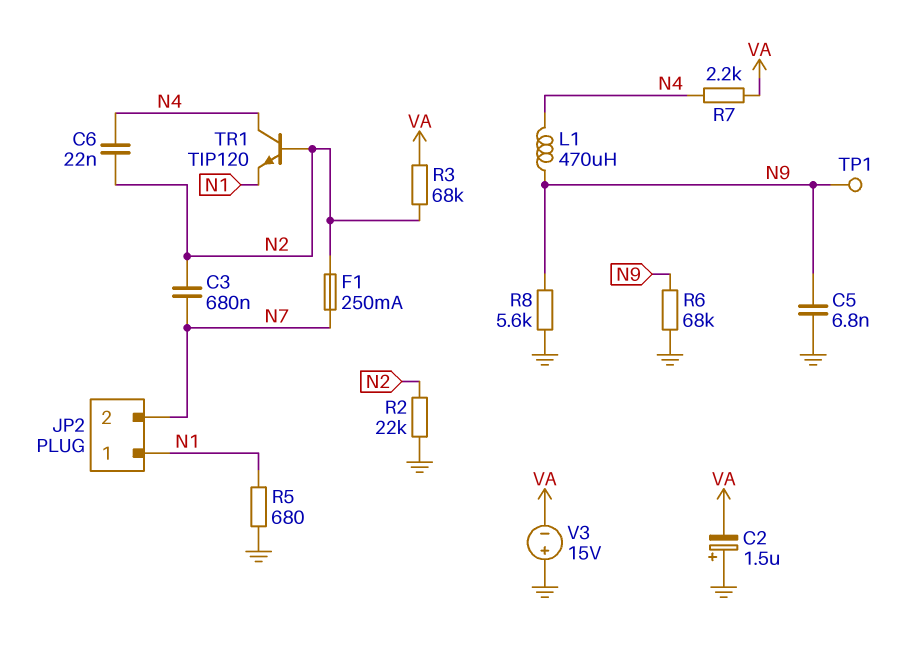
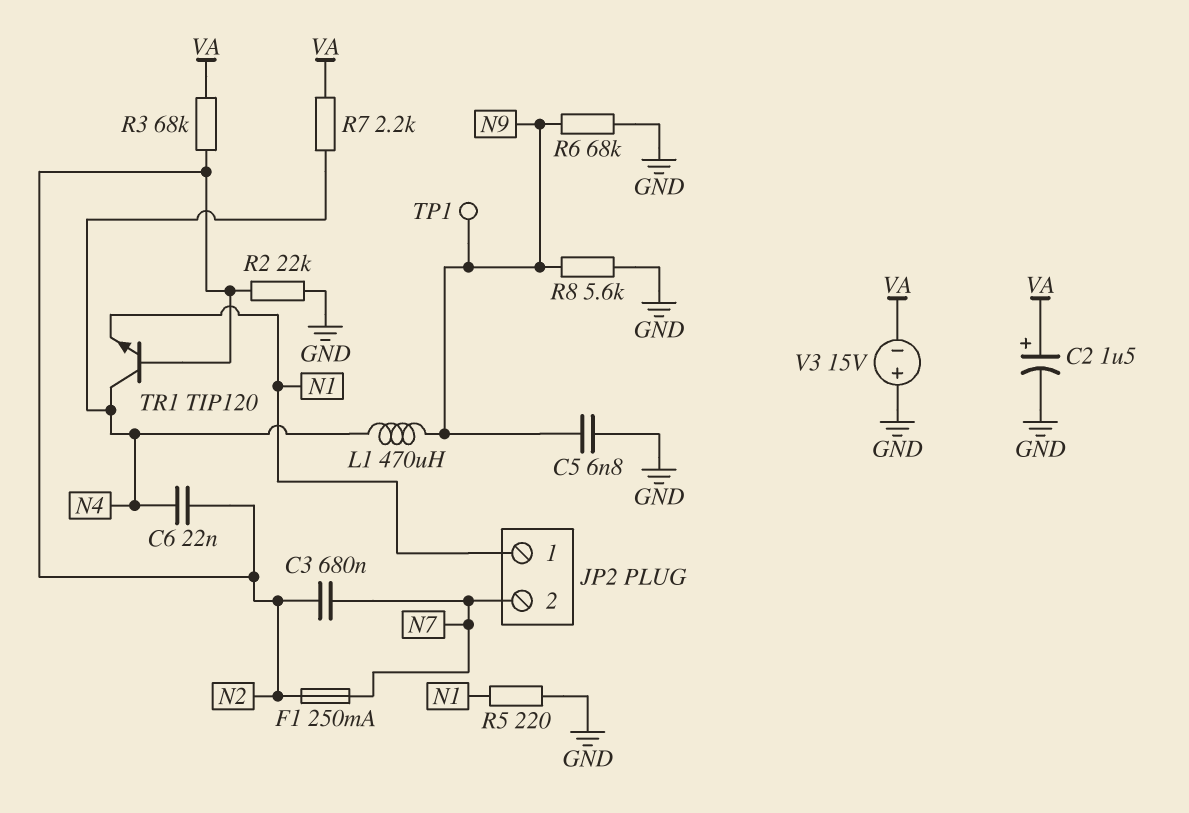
C2: 1.5uF (plus GND, minus VA) -> 1.5uF (plus VA, minus GND)
R5: 680 (GND, N1) -> 220 (GND, N1)

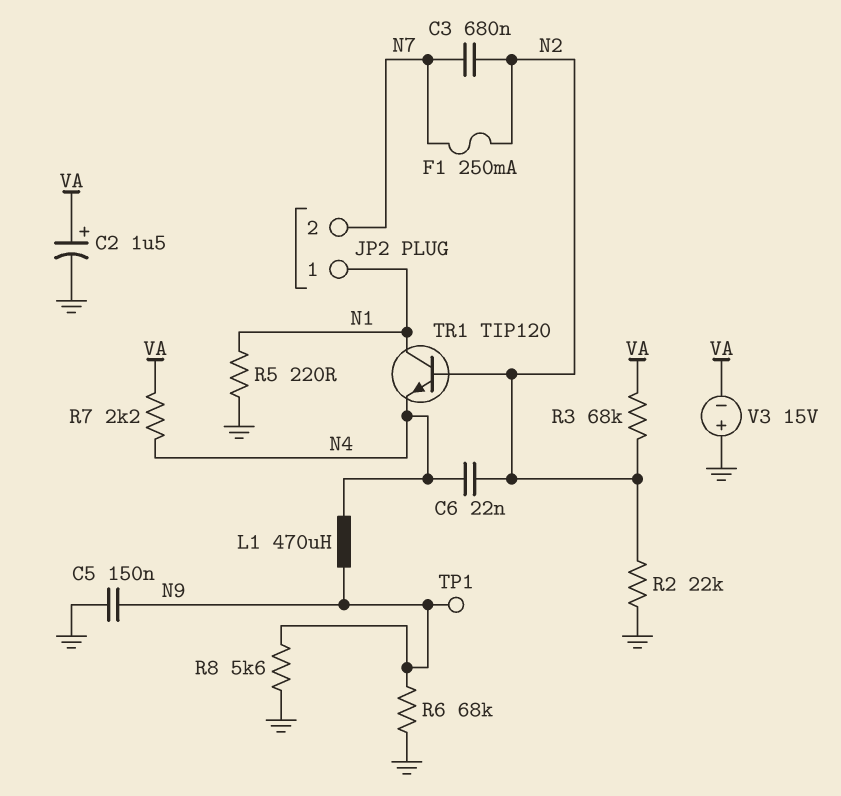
C5: 6.8nF (GND, N9) -> 150nF (GND, N9)
TR1: NPN TIP120 (B N2, C N4, E N1) -> NPN TIP120 (B N2, C N1, E N4)

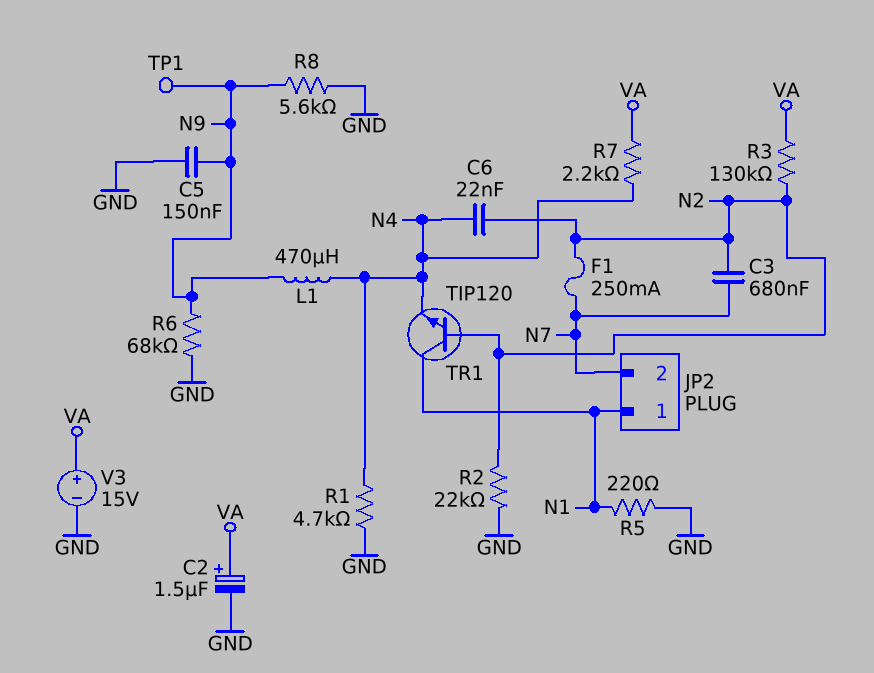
R1: none -> 4.7k (GND, N4)
R3: 68k (N2, VA) -> 130k (N2, VA)
V3: 15V (plus GND, minus VA) -> 15V (plus VA, minus GND)

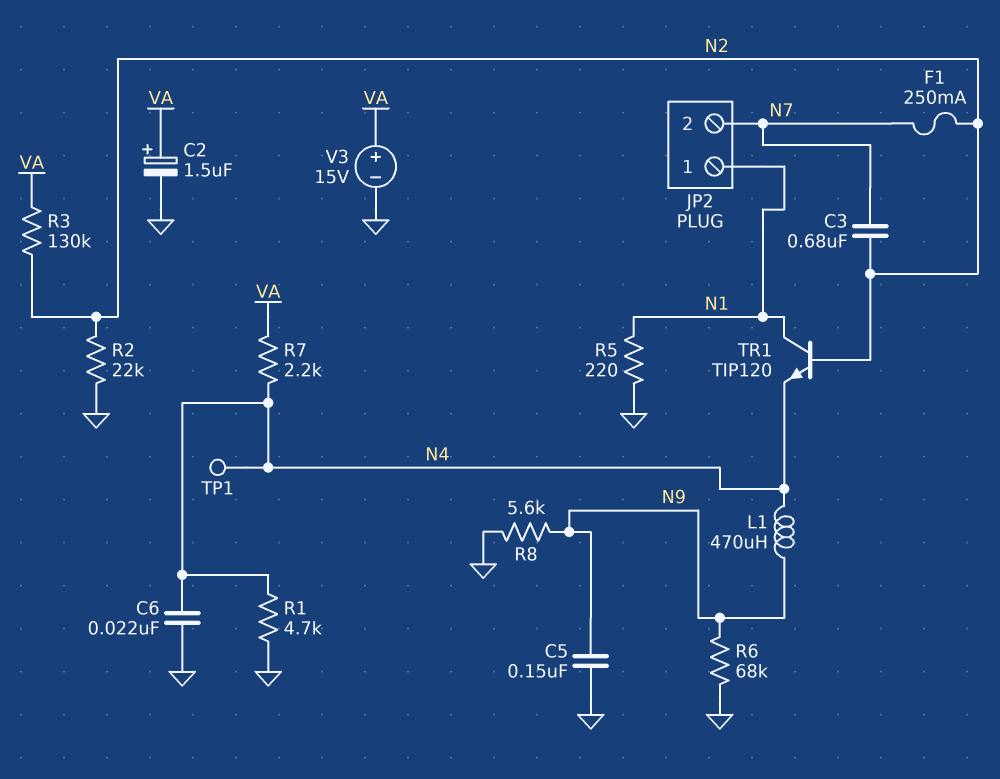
C6: 22nF (N2, N4) -> 22nF (GND, N4)
TP1: test point (N9) -> test point (N4)

